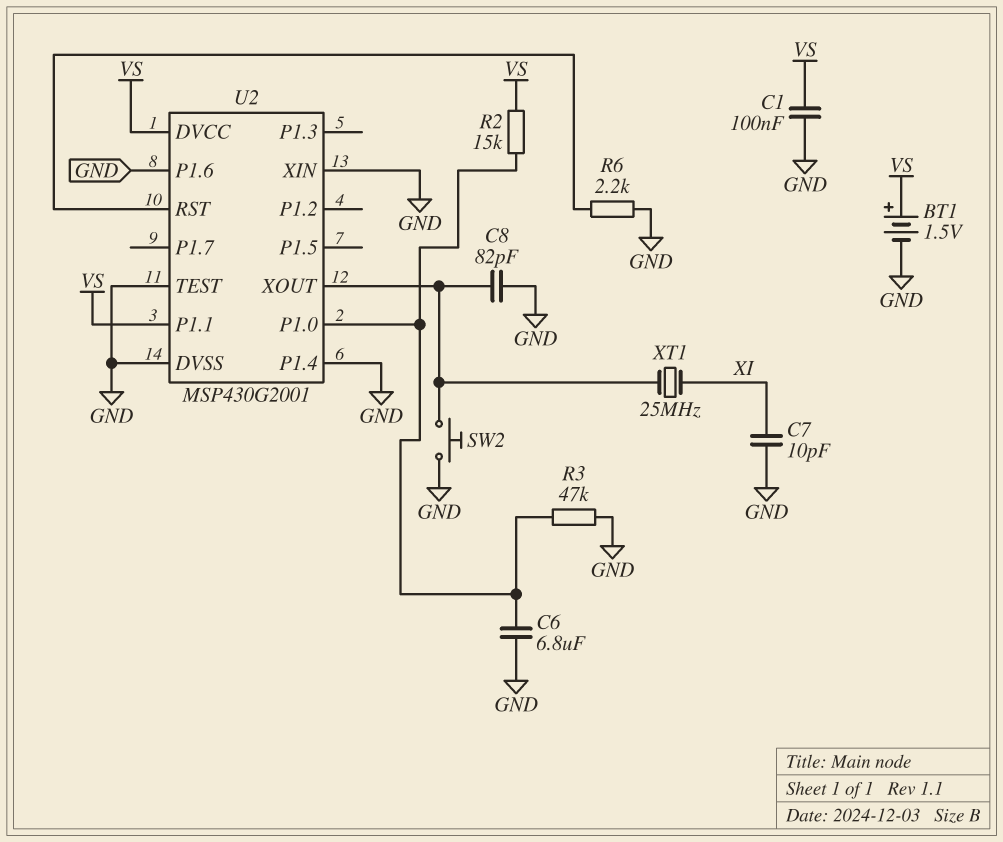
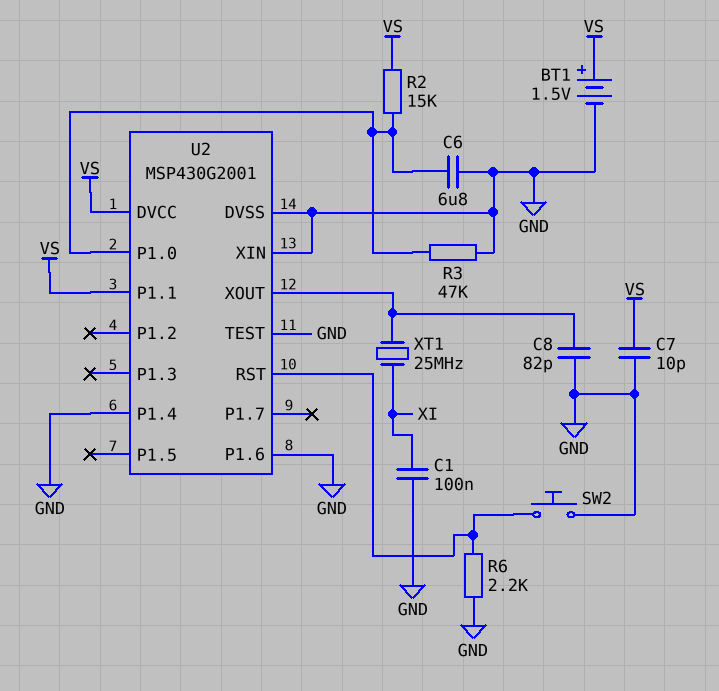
C1: 100nF (GND, VS) -> 100nF (GND, XI)
C7: 10pF (GND, XI) -> 10pF (GND, VS)
SW2: button (GND, U2/XOUT) -> button (GND, U2/RST)

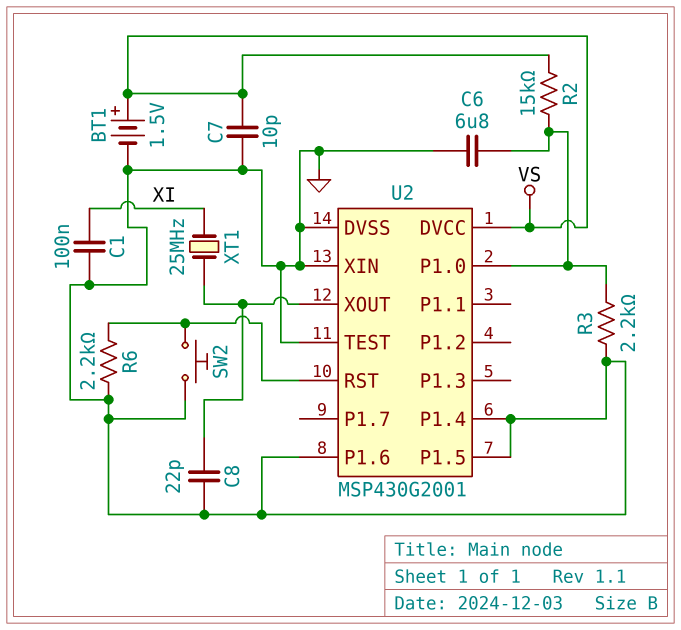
C8: 82pF (GND, U2/XOUT) -> 22pF (GND, U2/XOUT)
R3: 47k (GND, U2/P1.0) -> 2.2k (GND, U2/P1.0)
U2 pin P1.1: VS -> none
U2 pin P1.5: none -> GND

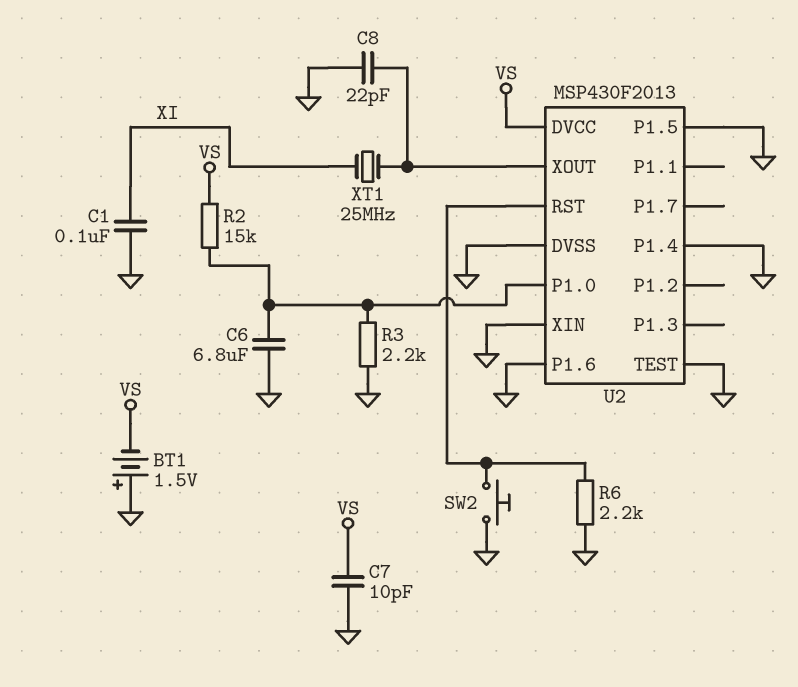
BT1: 1.5V (plus VS, minus GND) -> 1.5V (plus GND, minus VS)
U2: MSP430G2001 -> MSP430F2013

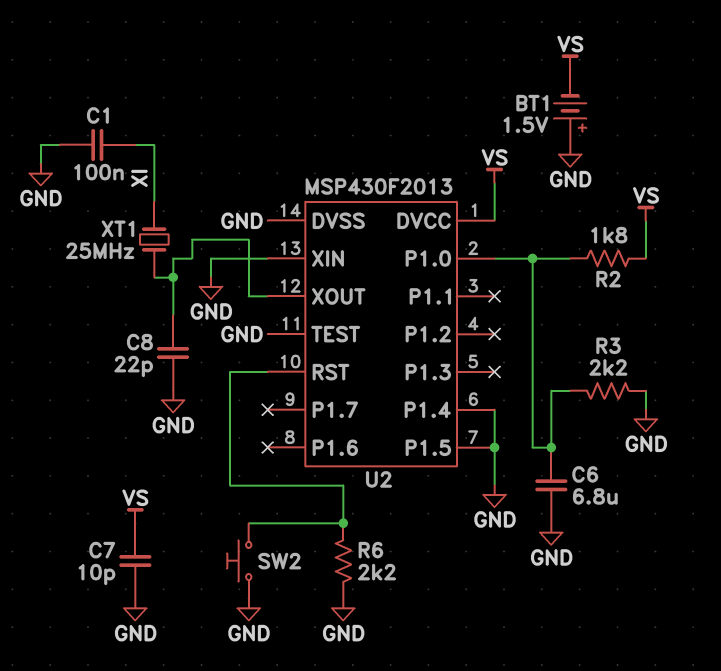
R2: 15k (U2/P1.0, VS) -> 1.8k (U2/P1.0, VS)
U2 pin P1.6: GND -> none

